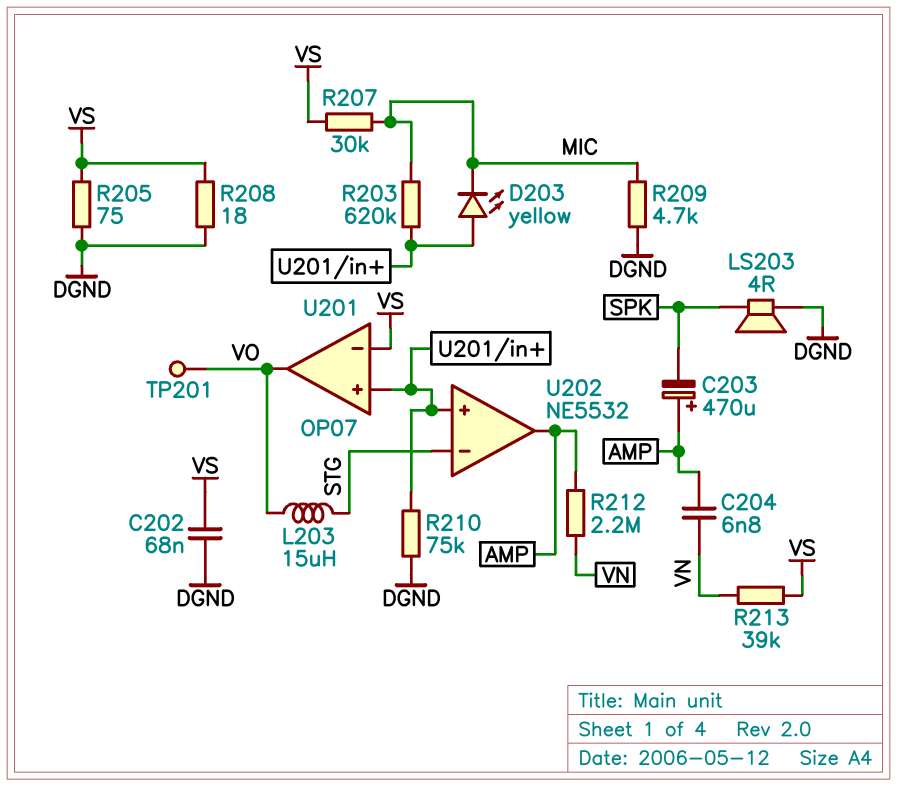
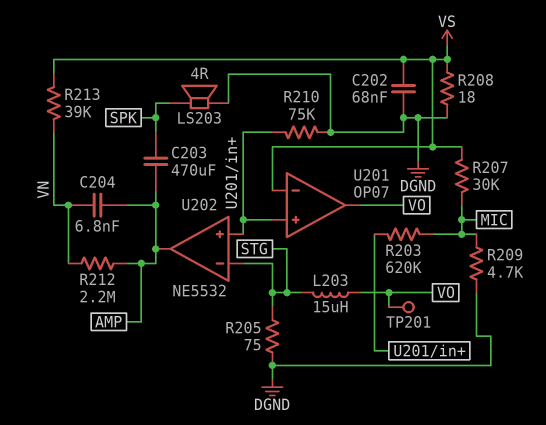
C203: 470uF (plus AMP, minus SPK) -> 470uF (AMP, SPK)
D203: LED yellow (A U201/in+, K MIC) -> none
R205: 75 (DGND, VS) -> 75 (DGND, STG)

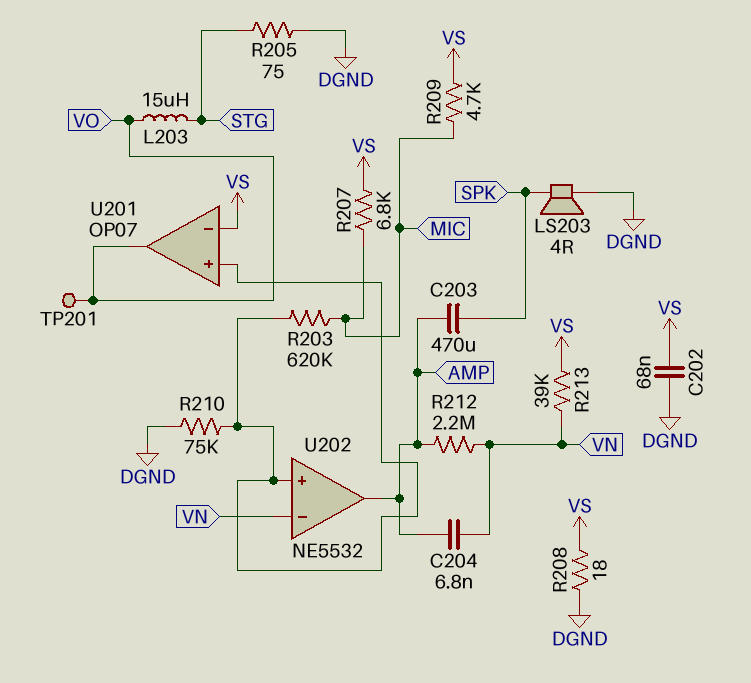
R207: 30k (MIC, VS) -> 6.8k (MIC, VS)
R209: 4.7k (DGND, MIC) -> 4.7k (MIC, VS)
U202 pin in-: STG -> VN

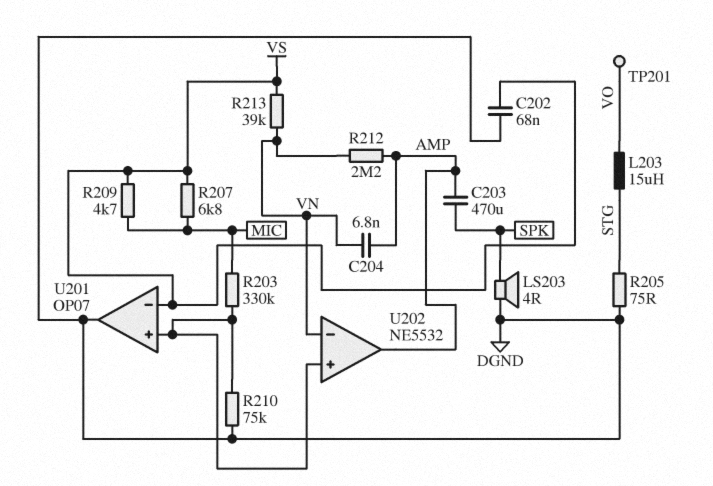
R203: 620k (MIC, U201/in+) -> 330k (MIC, U201/in+)
R208: 18 (DGND, VS) -> none
U201 pin out: VO -> DGND

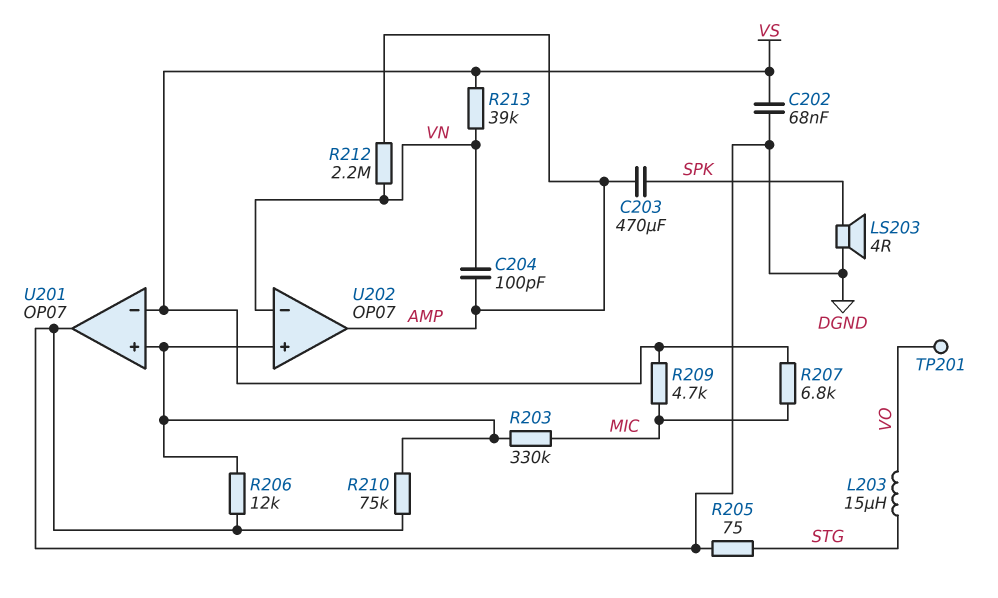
C204: 6.8nF (AMP, VN) -> 100pF (AMP, VN)
R206: none -> 12k (DGND, U201/in+)
U202: NE5532 -> OP07

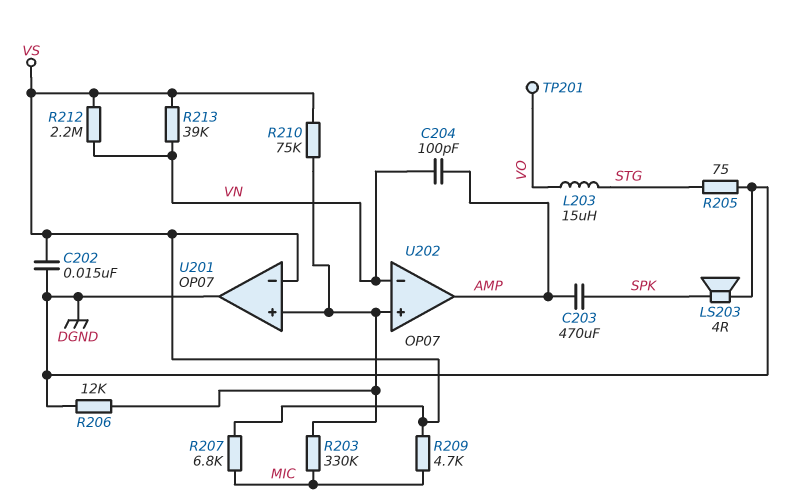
C202: 68nF (DGND, VS) -> 15nF (DGND, VS)
R210: 75k (DGND, U201/in+) -> 75k (U201/in+, VS)
R212: 2.2M (AMP, VN) -> 2.2M (VN, VS)

